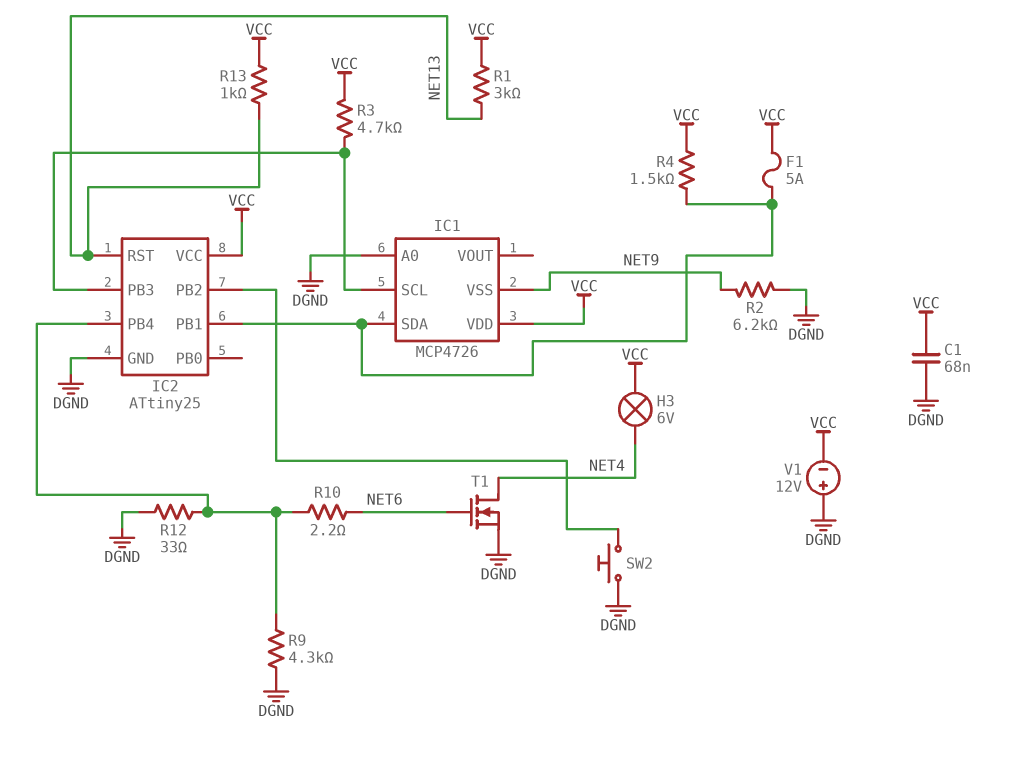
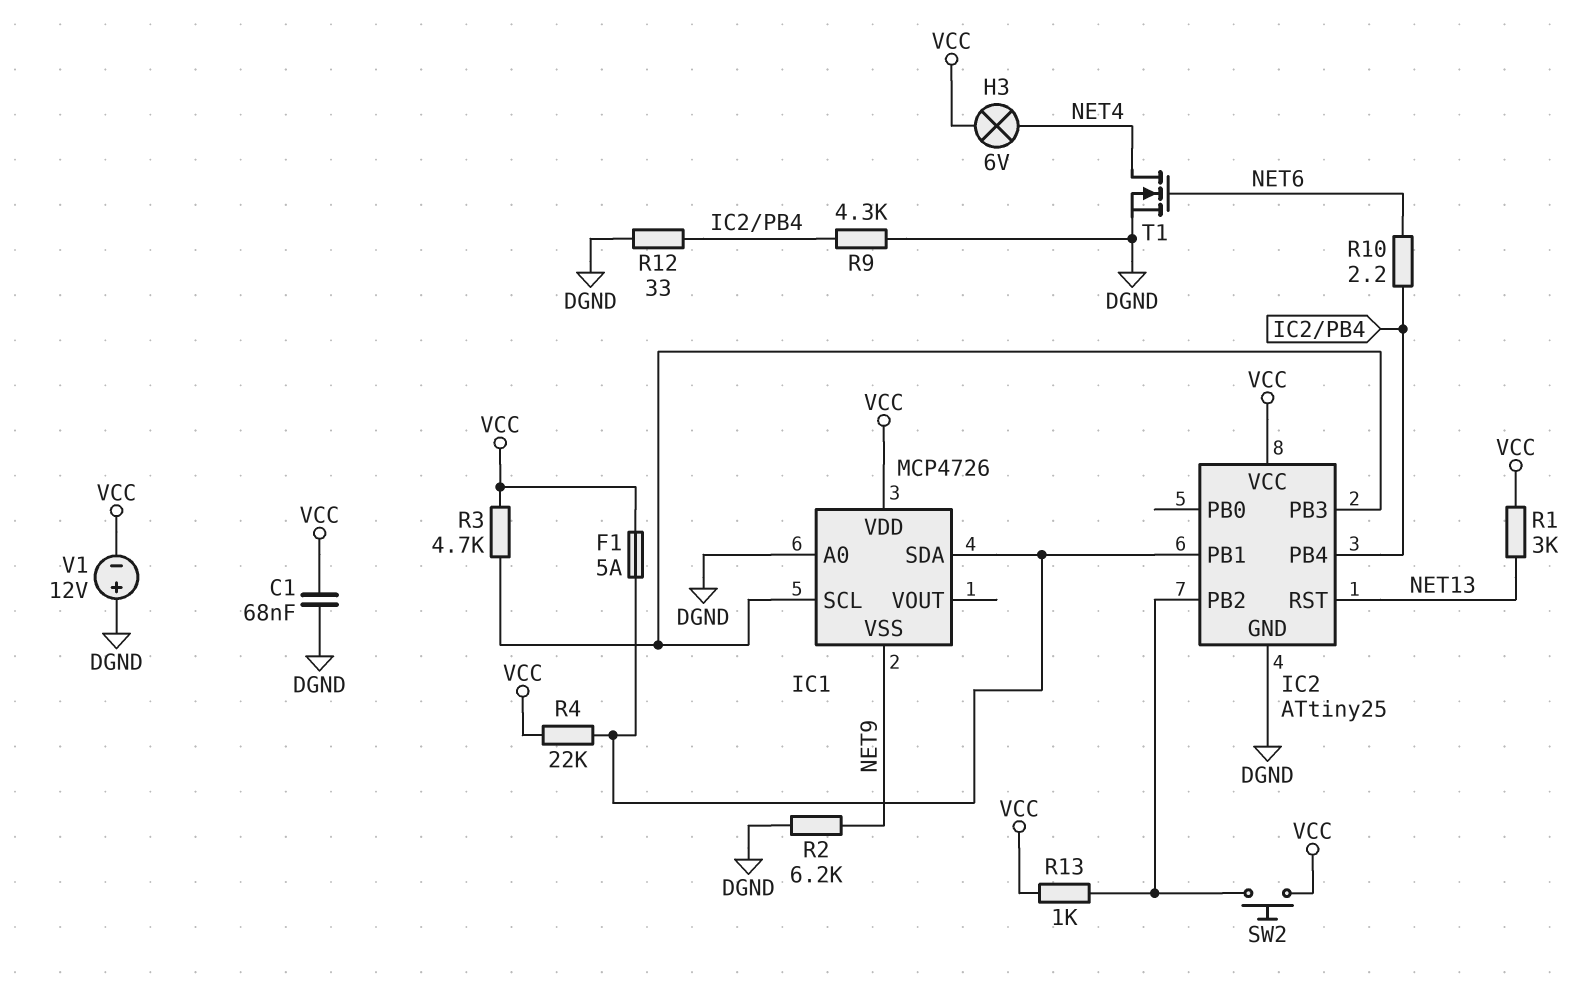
R4: 1.5k (IC1/SDA, VCC) -> 22k (IC1/SDA, VCC)
R13: 1k (NET13, VCC) -> 1k (IC2/PB2, VCC)
SW2: button (DGND, IC2/PB2) -> button (IC2/PB2, VCC)

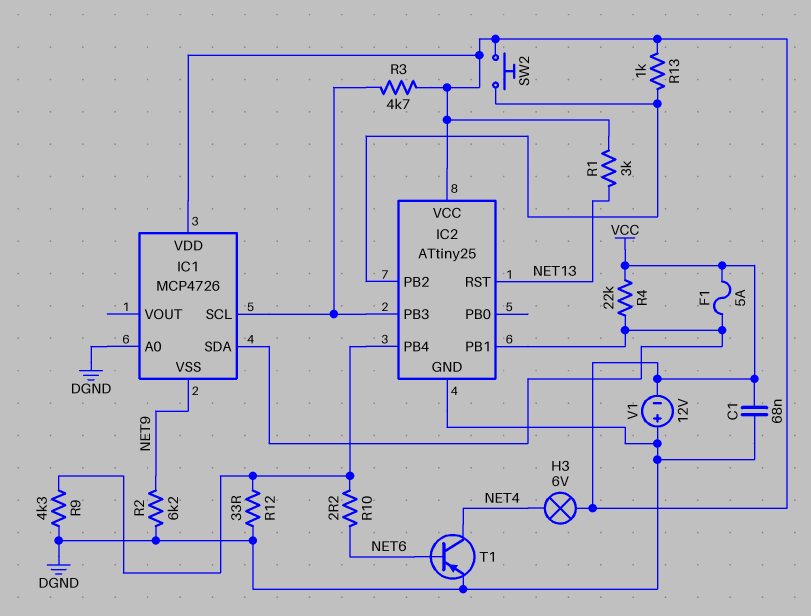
T1: NMOS (G NET6, D NET4, S DGND) -> PNP (B NET6, C NET4, E DGND)

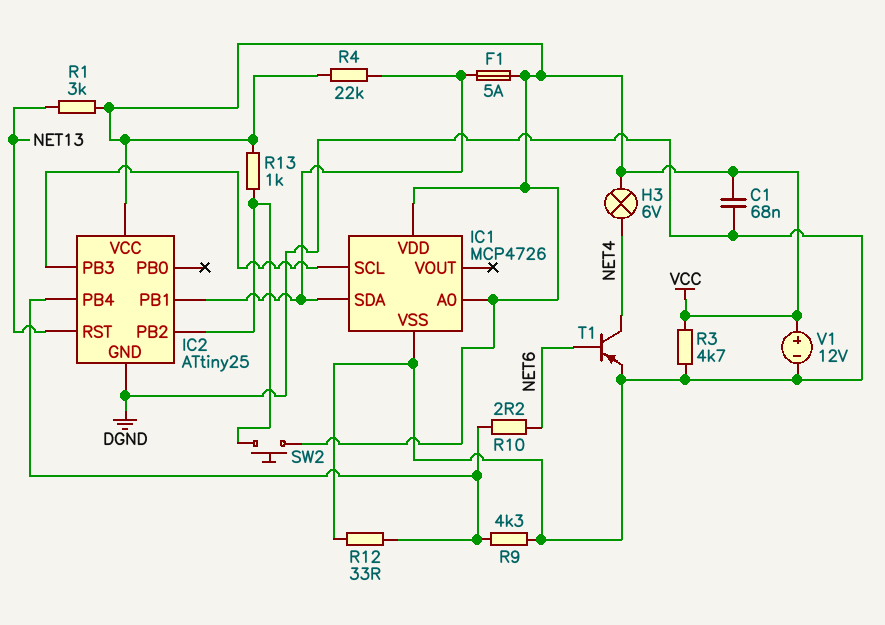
IC1 pin A0: DGND -> VCC
IC1 pin VSS: NET9 -> DGND
R2: 6.2k (DGND, NET9) -> none
R3: 4.7k (IC1/SCL, VCC) -> 4.7k (DGND, VCC)
V1: 12V (plus DGND, minus VCC) -> 12V (plus VCC, minus DGND)

